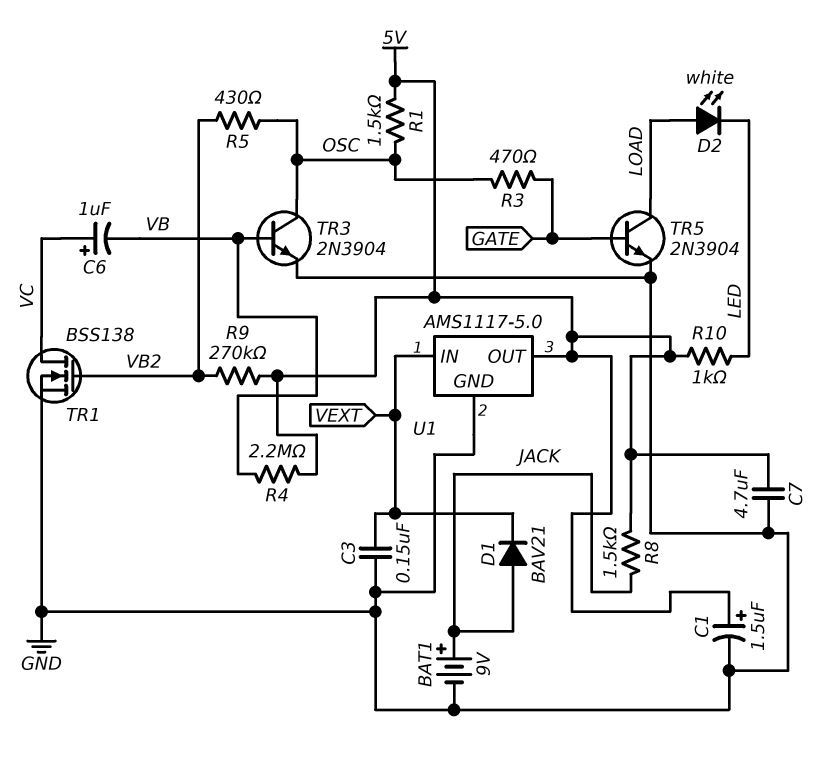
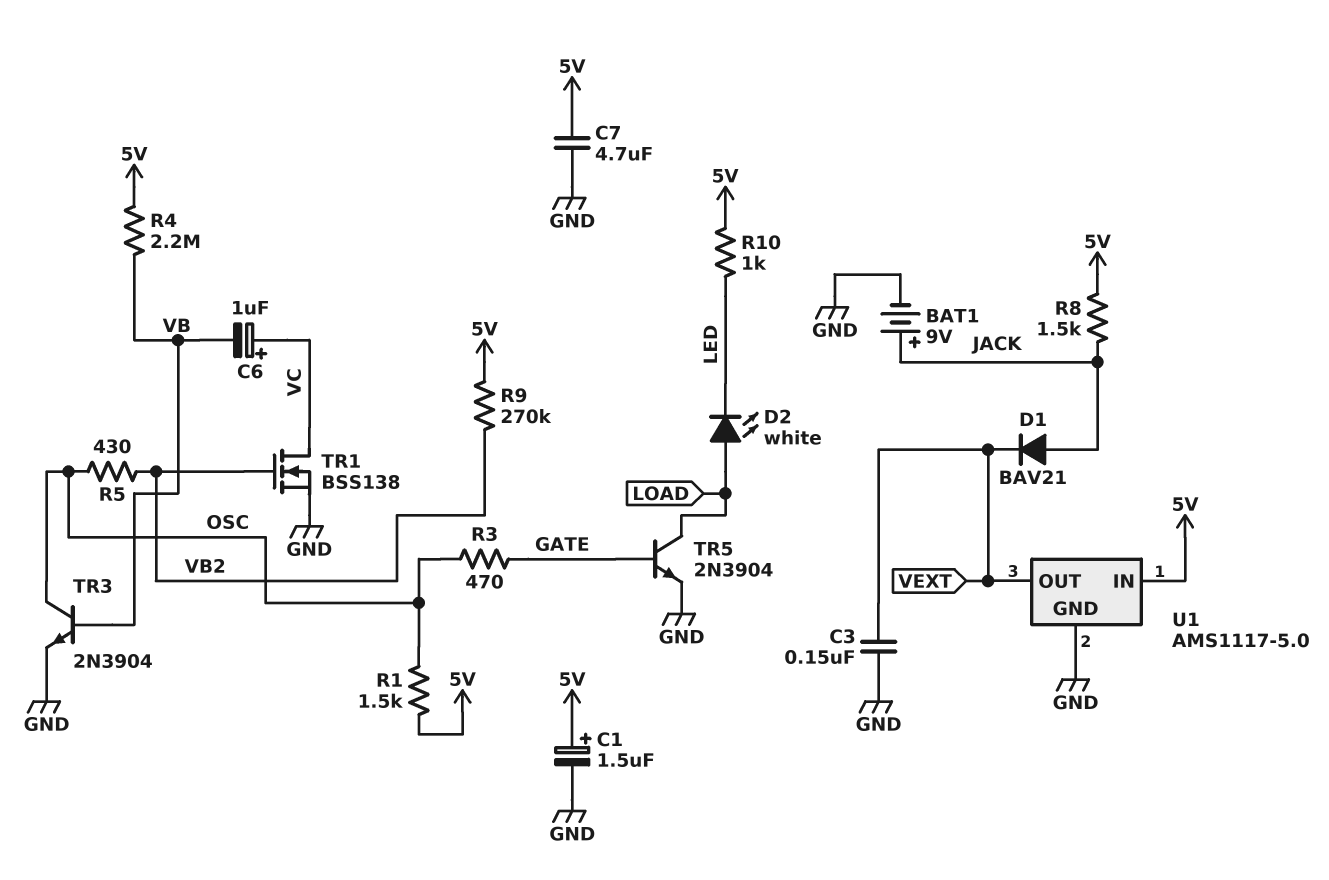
U1 pin IN: VEXT -> 5V
U1 pin OUT: 5V -> VEXT

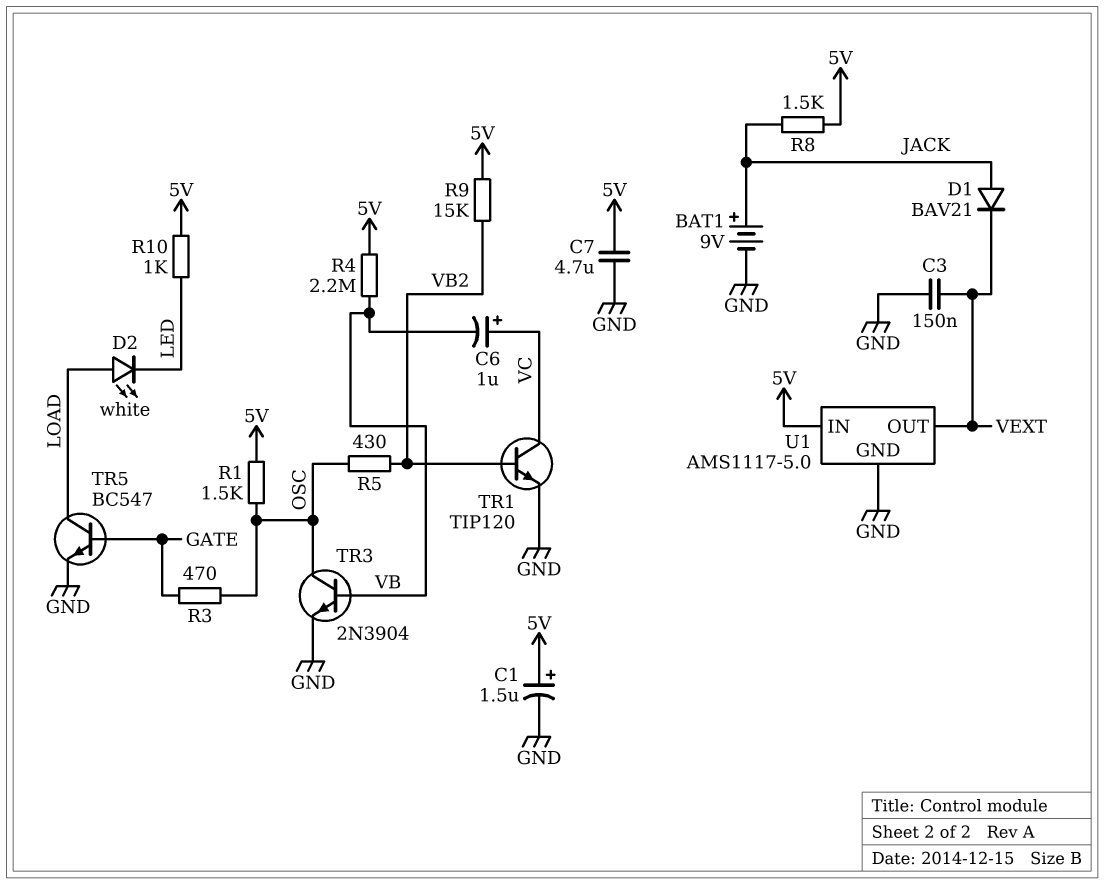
R9: 270k (5V, VB2) -> 15k (5V, VB2)
TR1: NMOS BSS138 (G VB2, D VC, S GND) -> NPN TIP120 (B VB2, C VC, E GND)
TR5: NPN 2N3904 (B GATE, C LOAD, E GND) -> NPN BC547 (B GATE, C LOAD, E GND)

